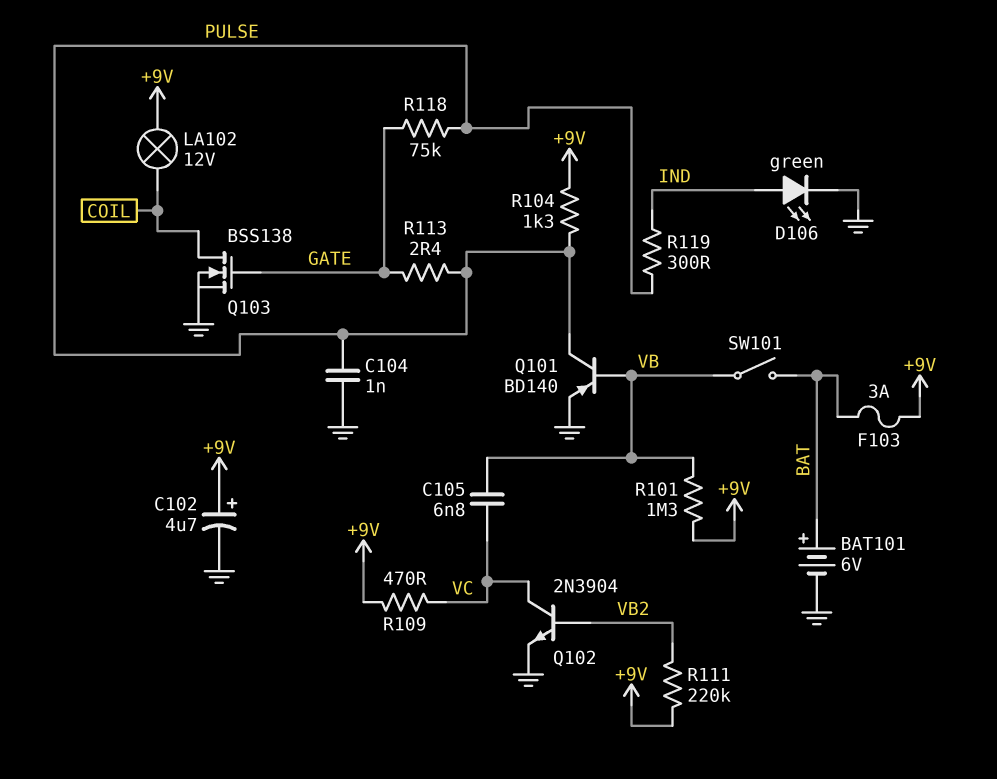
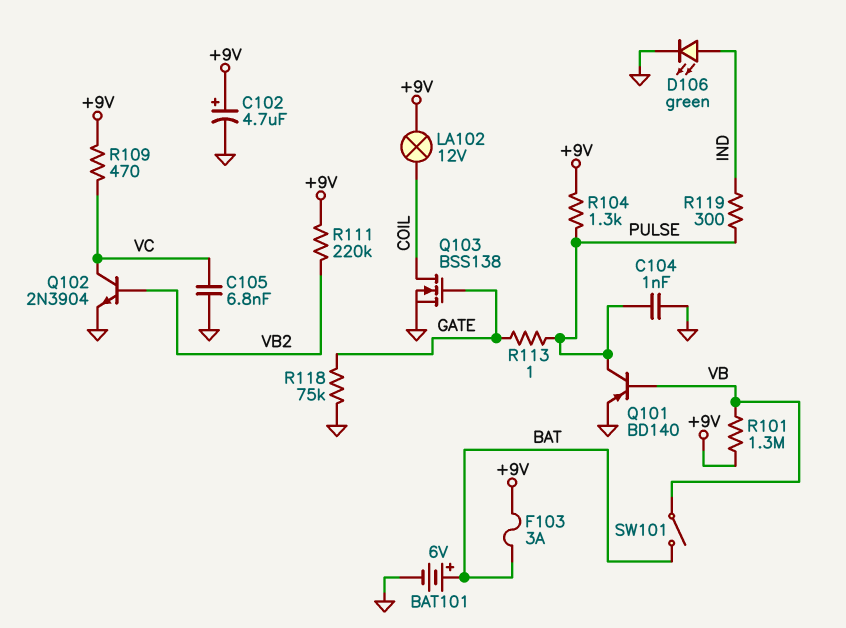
C105: 6.8nF (VB, VC) -> 6.8nF (GND, VC)
R113: 2.4 (GATE, PULSE) -> 1 (GATE, PULSE)
R118: 75k (GATE, PULSE) -> 75k (GATE, GND)

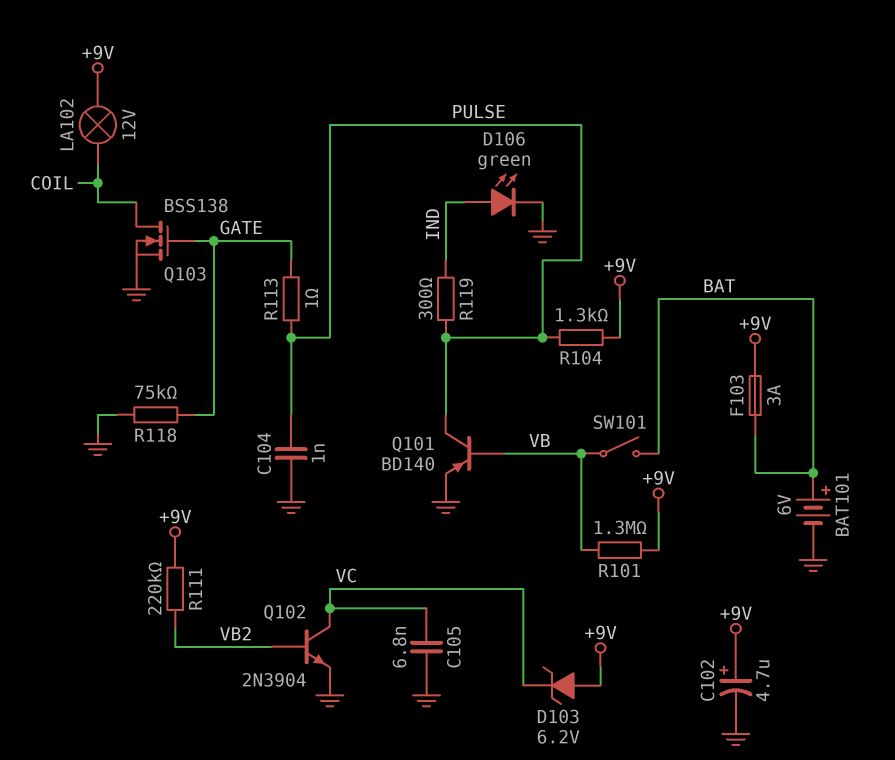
D103: none -> zener 6.2V (A +9V, K VC)
R109: 470 (+9V, VC) -> none

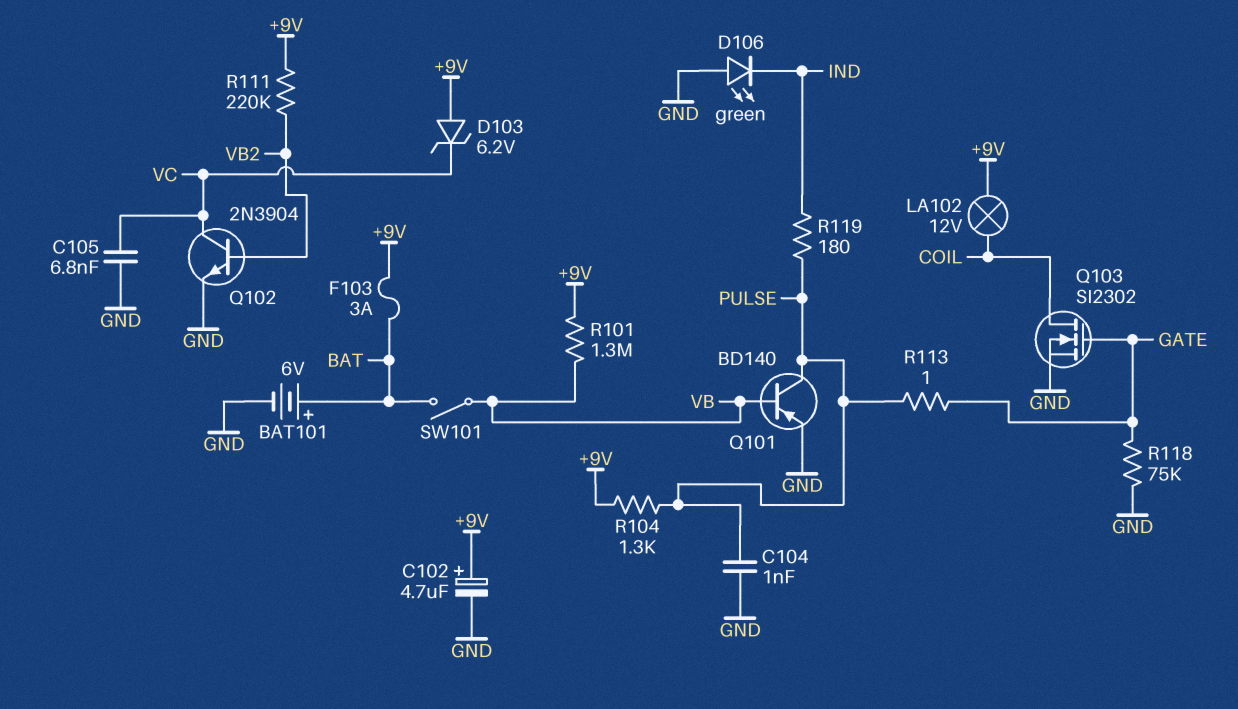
D106: LED green (A IND, K GND) -> LED green (A GND, K IND)
Q103: NMOS BSS138 (G GATE, D COIL, S GND) -> NMOS SI2302 (G GATE, D COIL, S GND)
R119: 300 (IND, PULSE) -> 180 (IND, PULSE)

